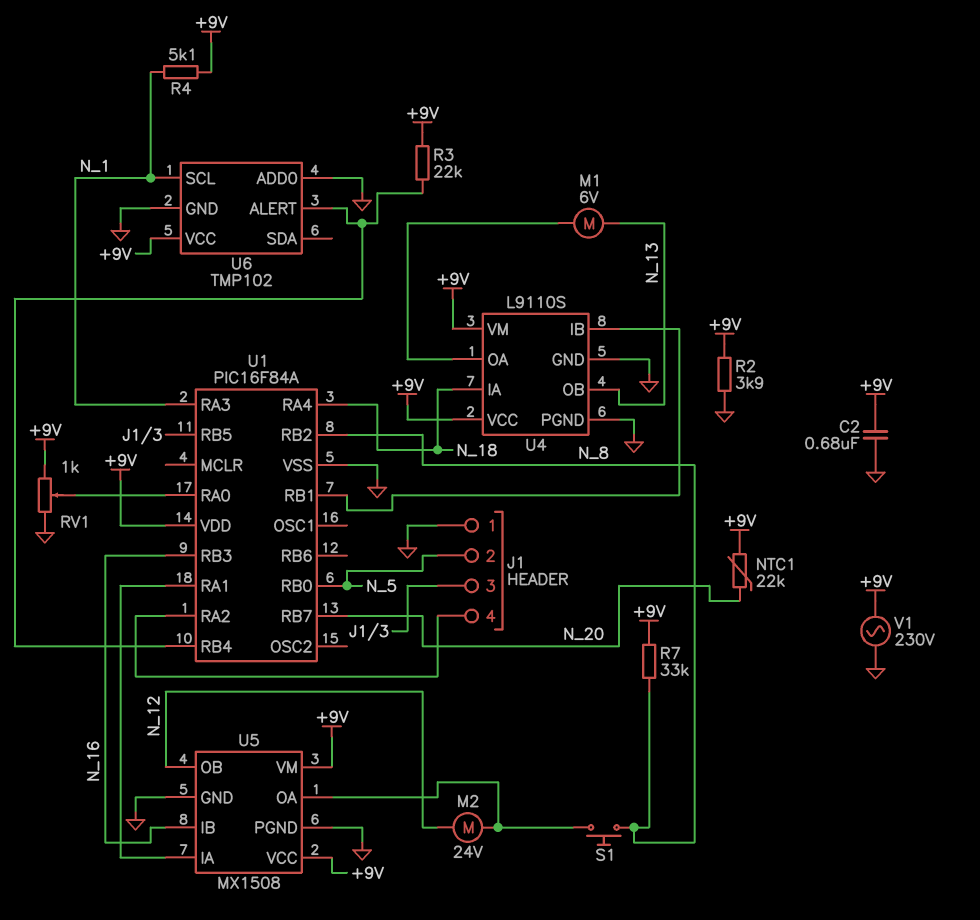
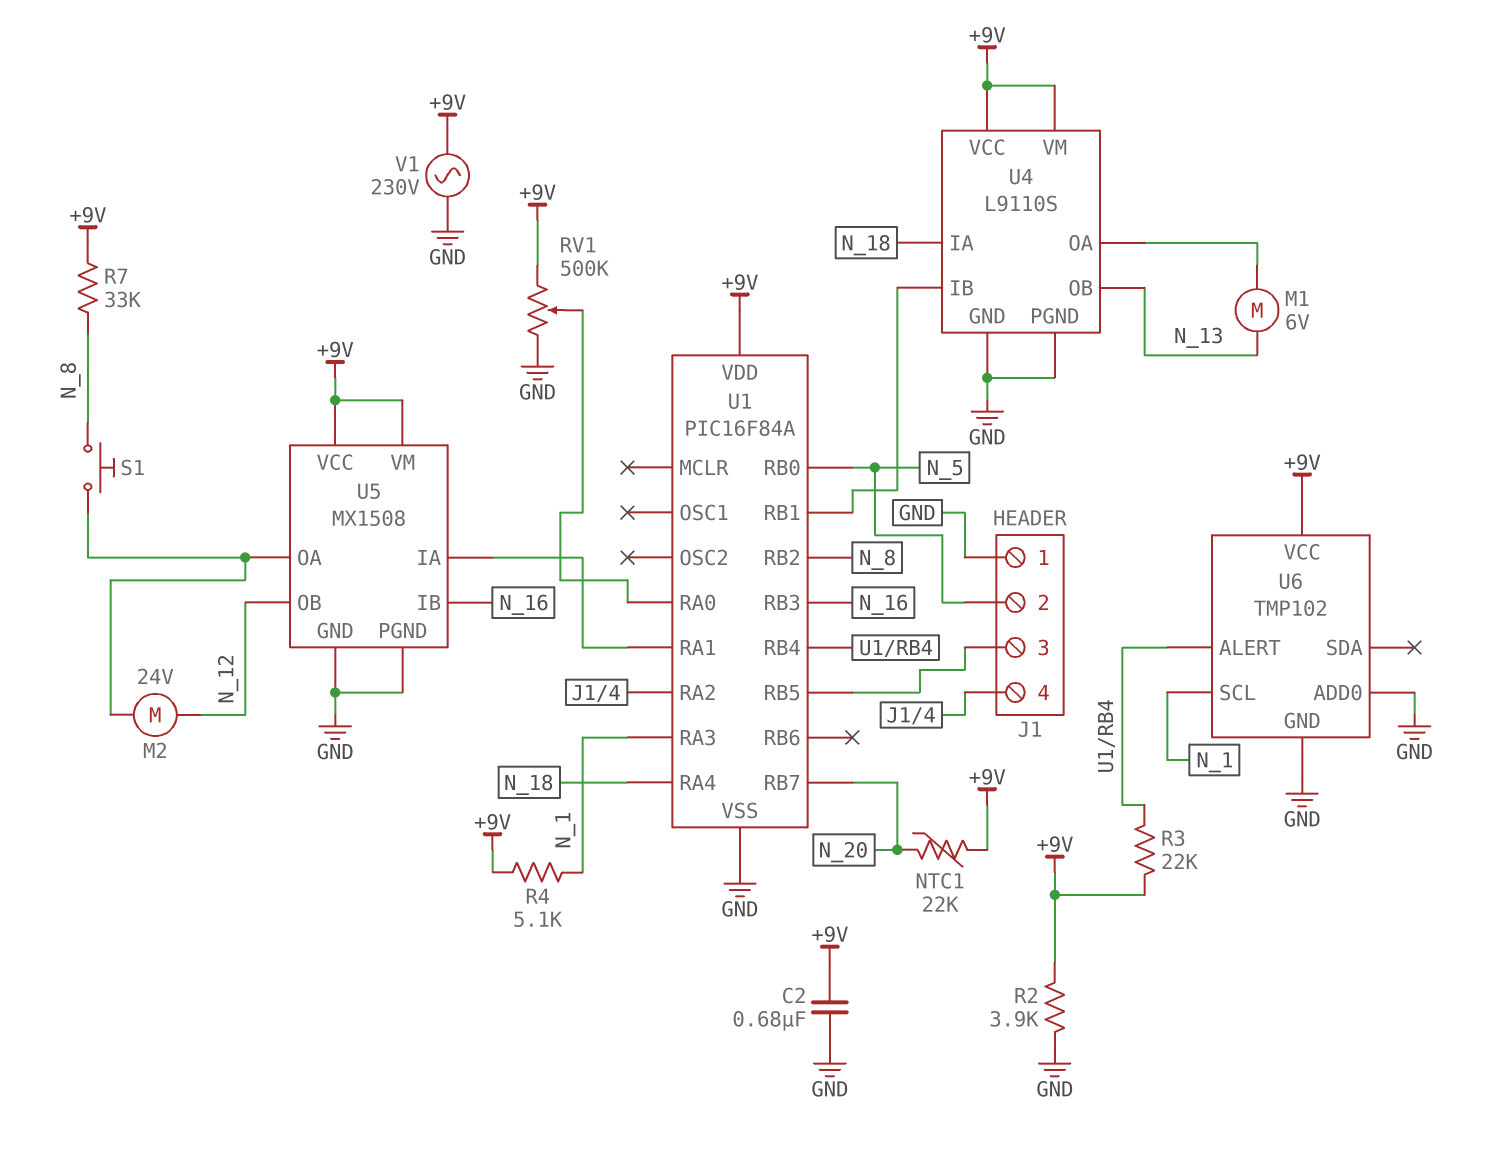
RV1: 1k (+9V, GND, wiper U1/RA0) -> 500k (+9V, GND, wiper U1/RA0)

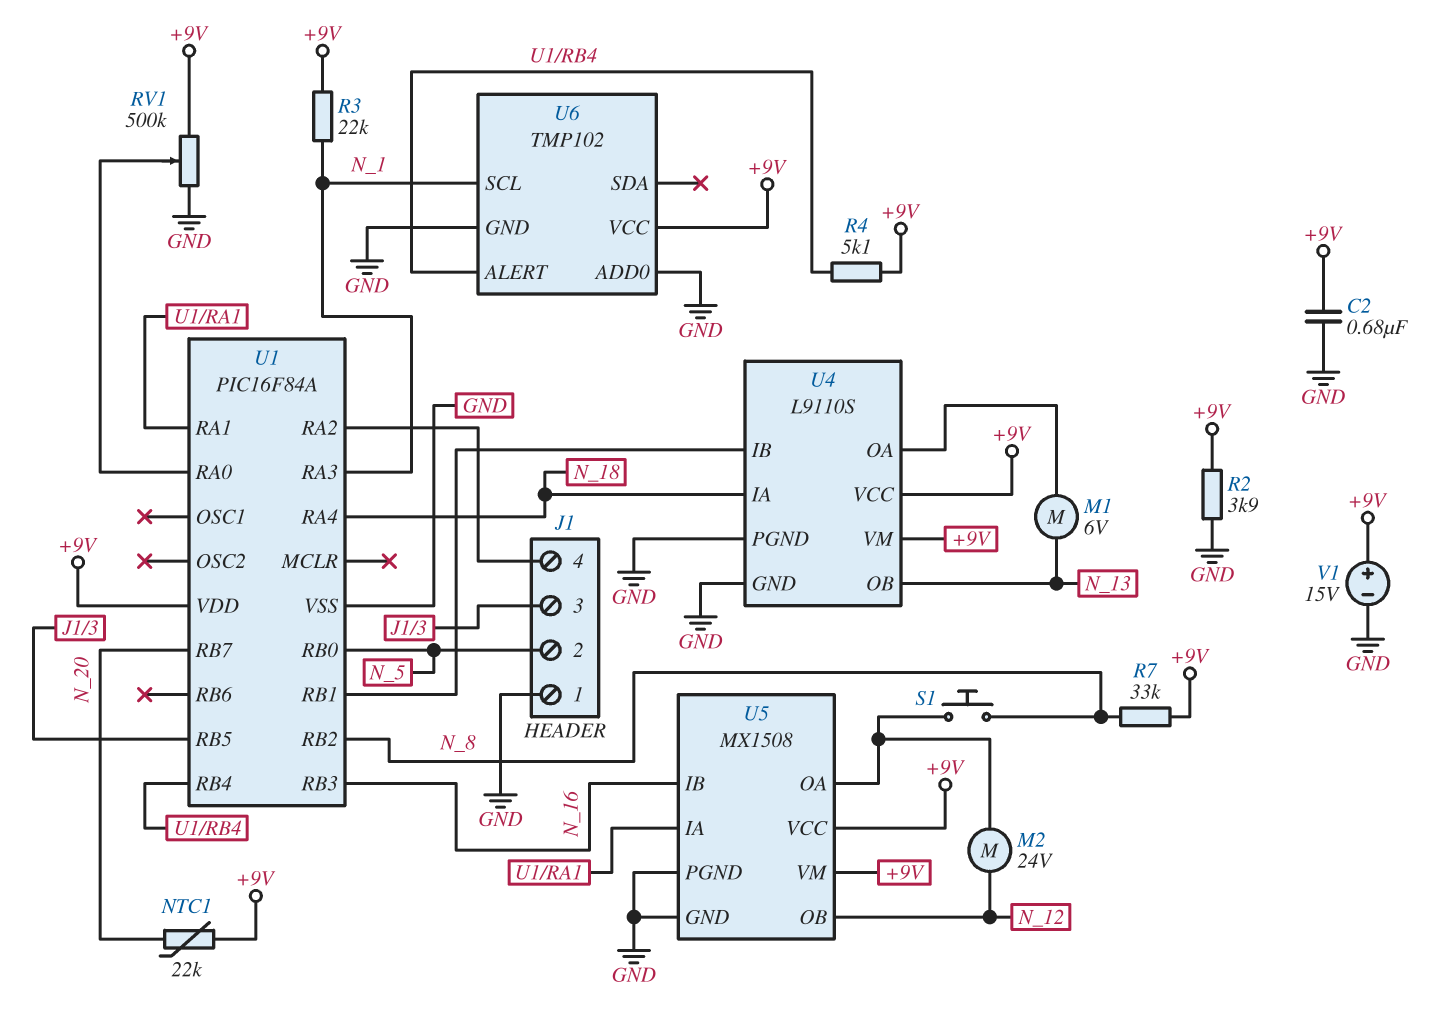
R3: 22k (+9V, U1/RB4) -> 22k (+9V, N_1)
R4: 5.1k (+9V, N_1) -> 5.1k (+9V, U1/RB4)
V1: AC 230V (+9V, GND) -> 15V (plus +9V, minus GND)

